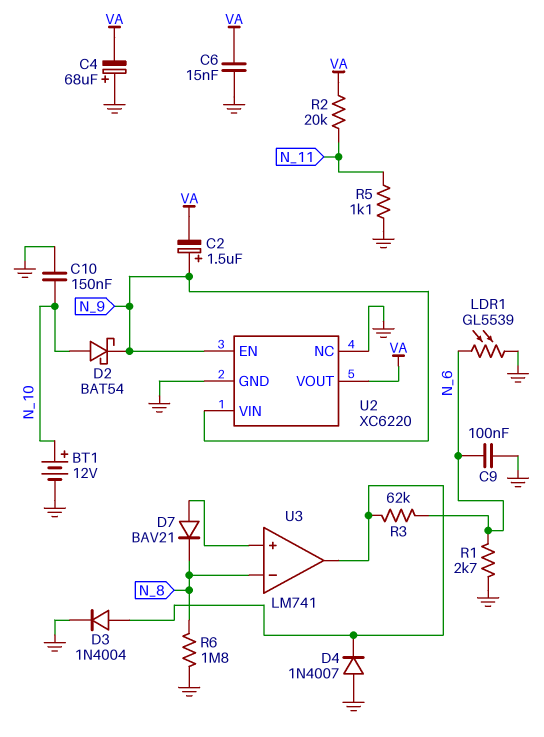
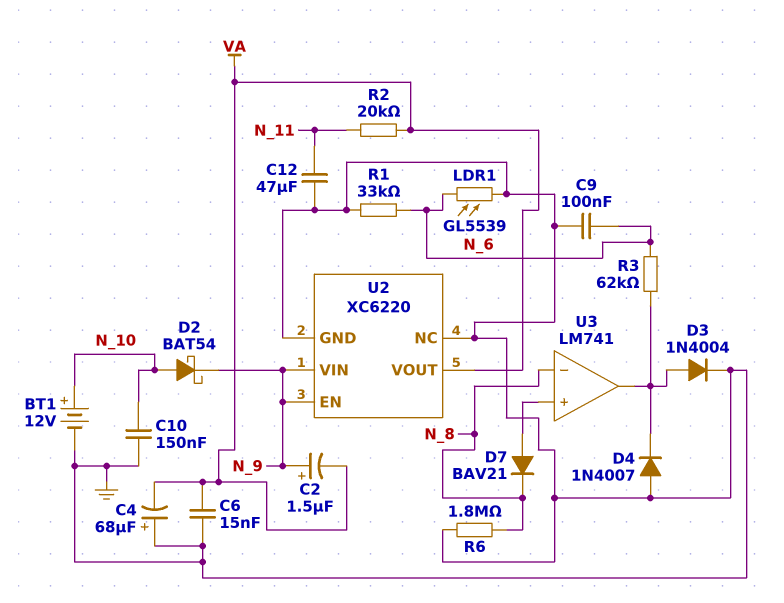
C12: none -> 47uF (GND, N_11)
R1: 2.7k (GND, N_6) -> 33k (GND, N_6)
R5: 1.1k (GND, N_11) -> none

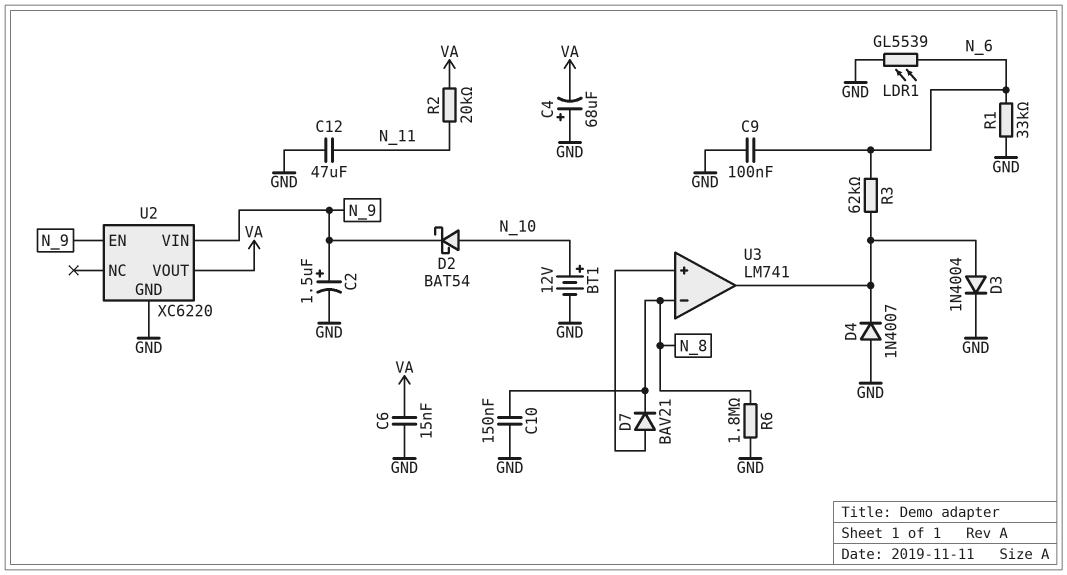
C2: 1.5uF (plus N_9, minus VA) -> 1.5uF (plus N_9, minus GND)
C10: 150nF (GND, N_10) -> 150nF (GND, N_8)
U2 pin NC: GND -> none

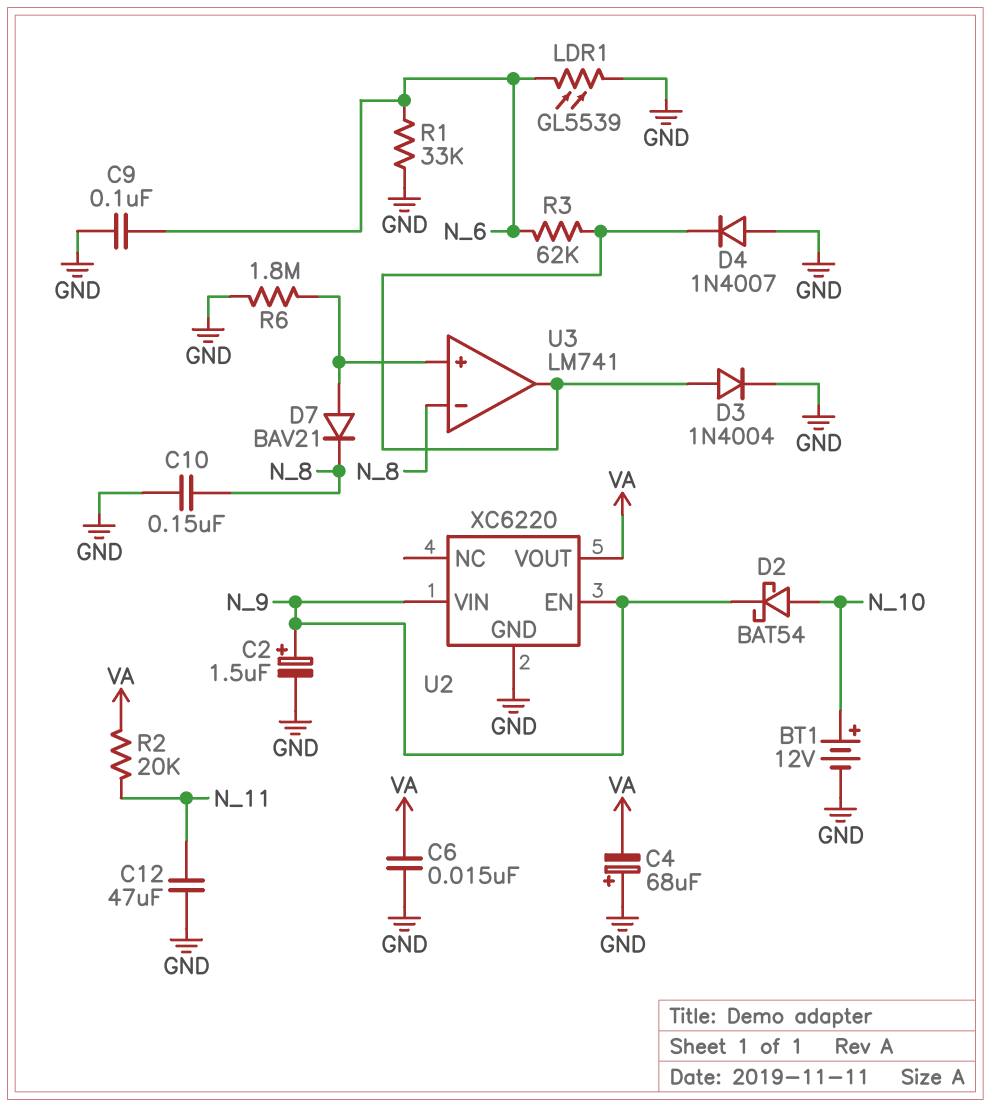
R6: 1.8M (GND, N_8) -> 1.8M (GND, U3/in+)

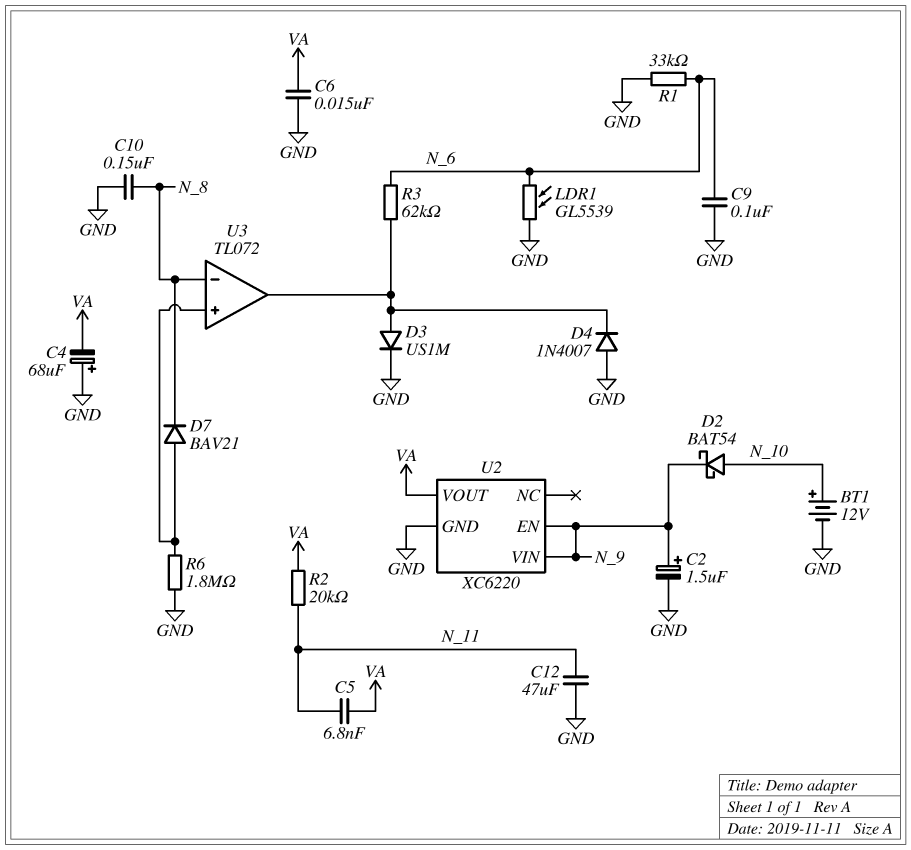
C5: none -> 6.8nF (N_11, VA)
D3: diode 1N4004 (A U3/out, K GND) -> diode US1M (A U3/out, K GND)
U3: LM741 -> TL072

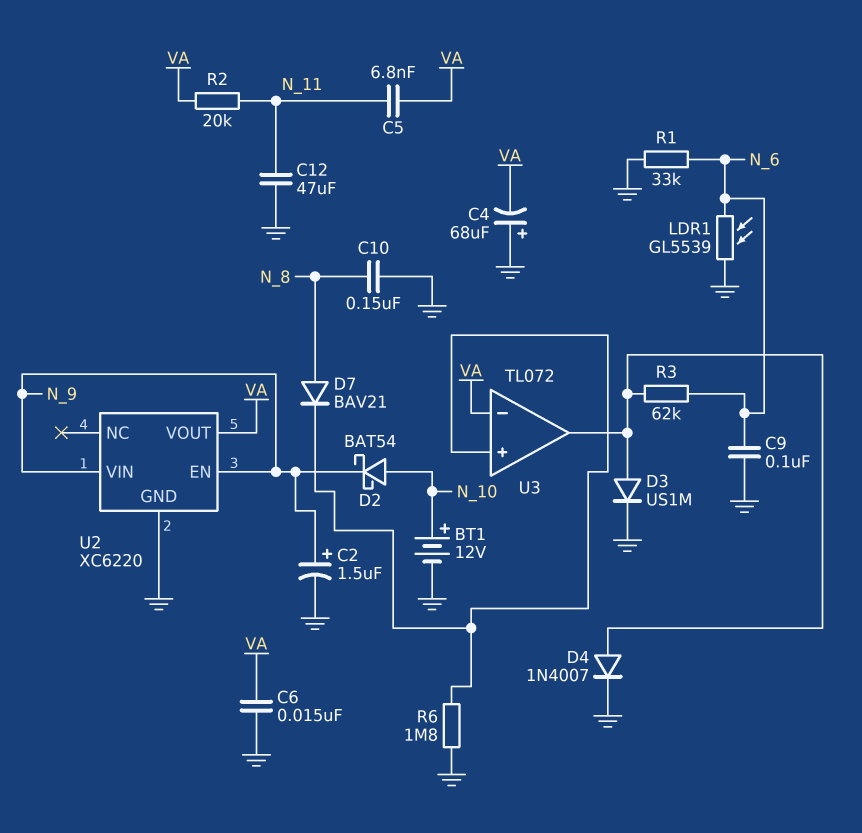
D4: diode 1N4007 (A GND, K U3/out) -> diode 1N4007 (A U3/out, K GND)
D7: diode BAV21 (A U3/in+, K N_8) -> diode BAV21 (A N_8, K U3/in+)
U3 pin in-: N_8 -> VA

